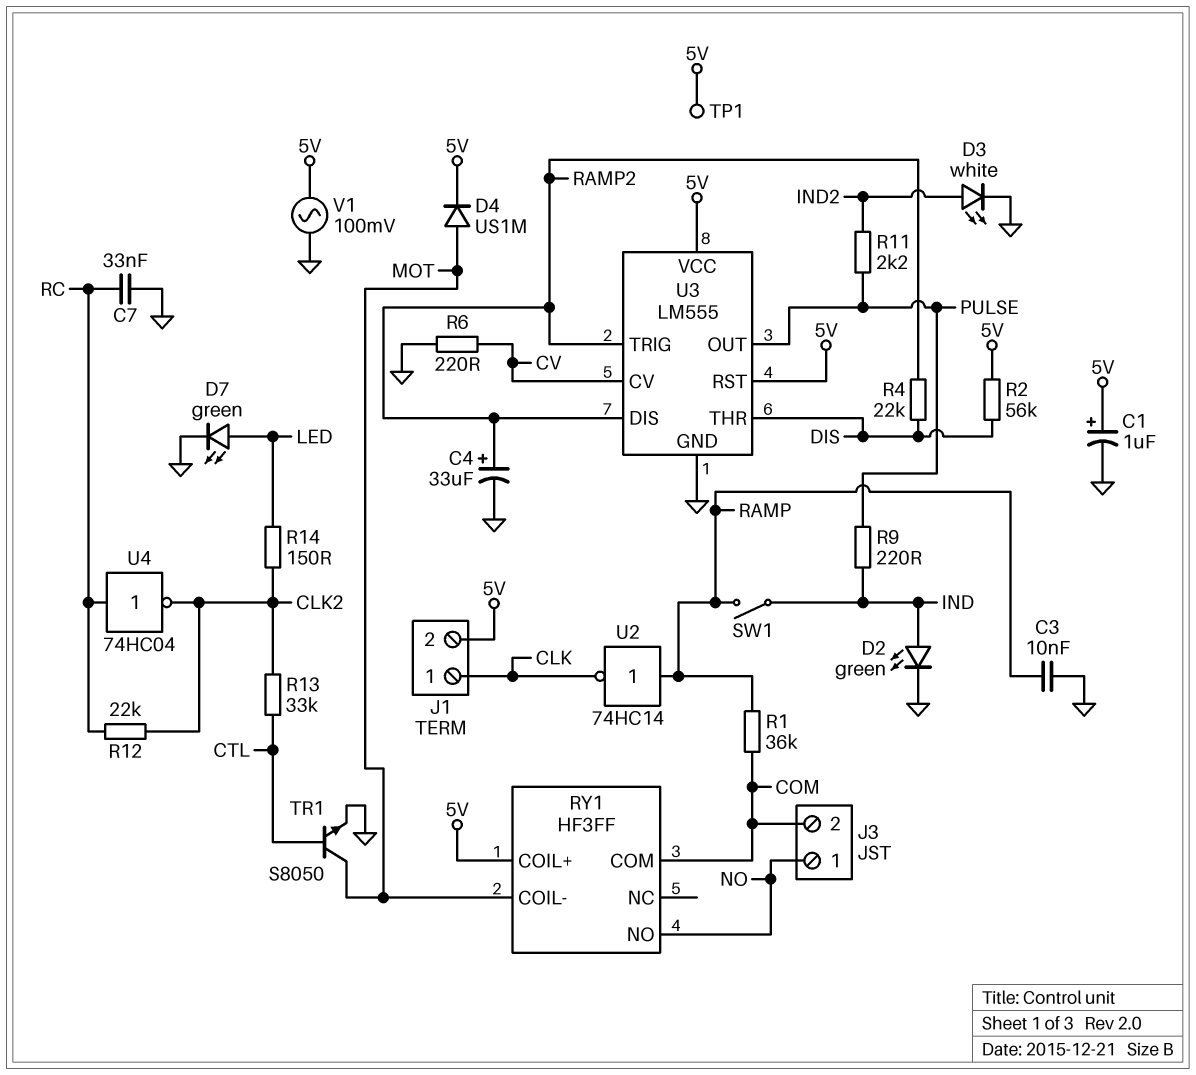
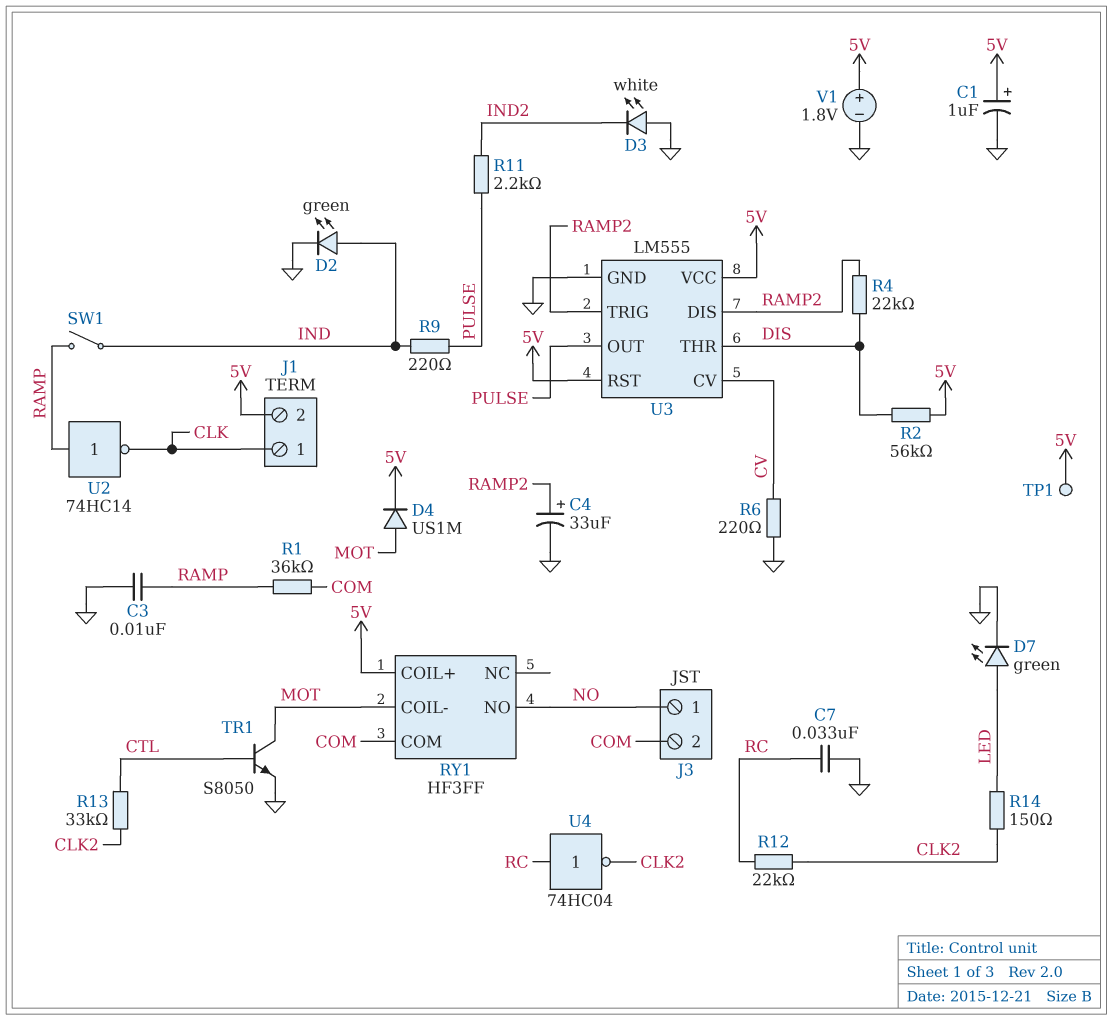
D3: LED white (A IND2, K GND) -> LED white (A GND, K IND2)
V1: AC 100mV (5V, GND) -> 1.8V (plus 5V, minus GND)

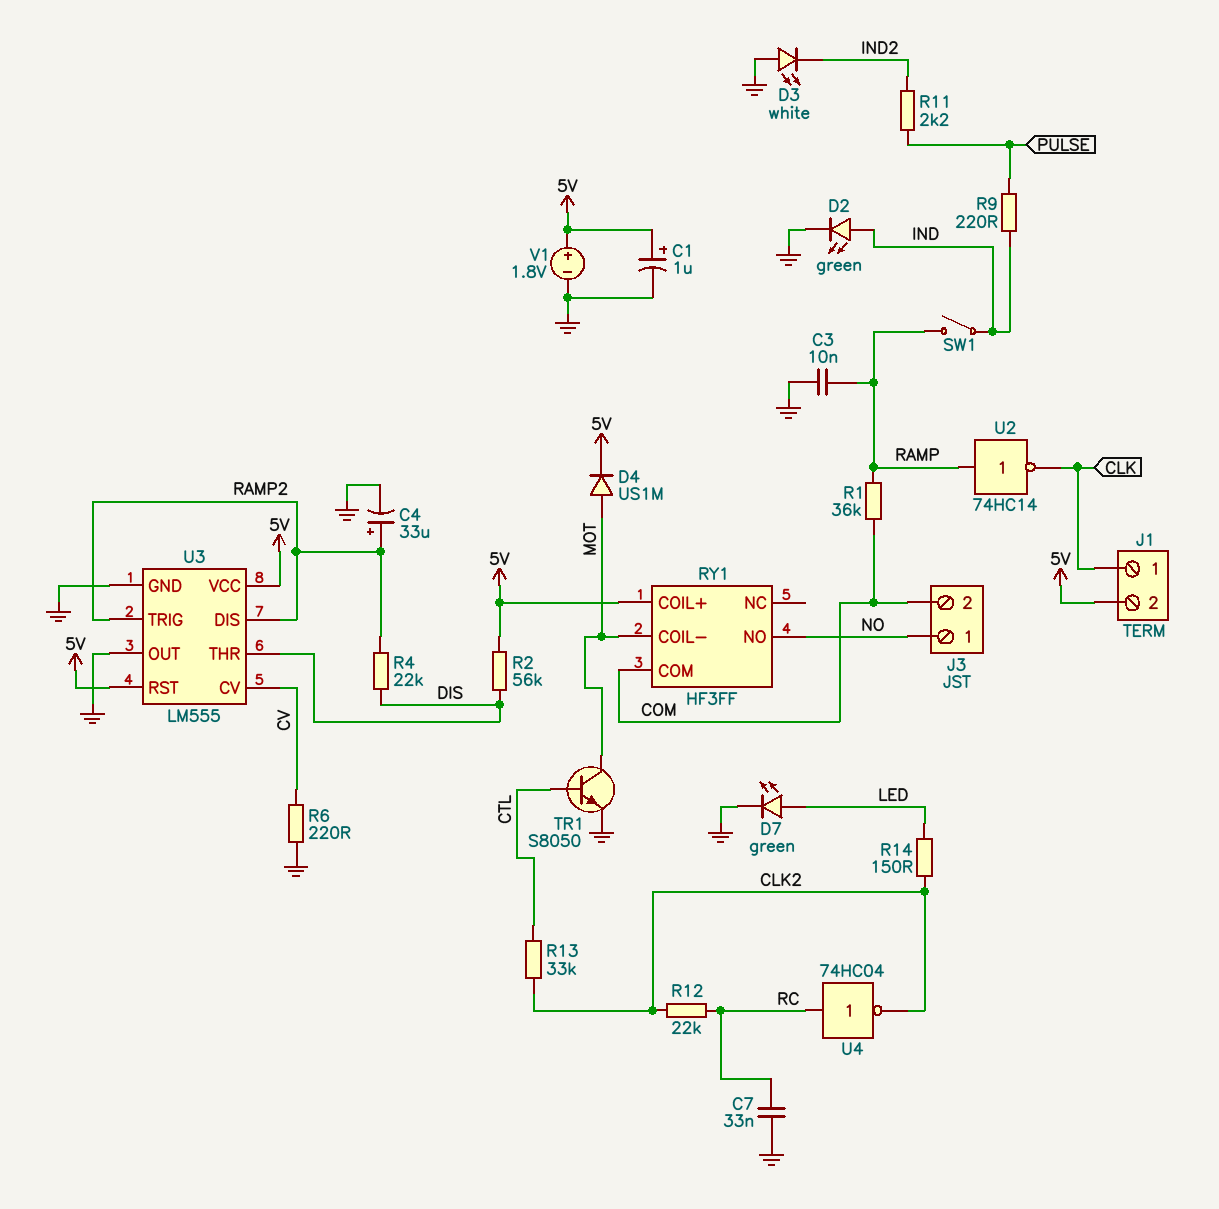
TP1: test point (5V) -> none
U3 pin OUT: PULSE -> GND

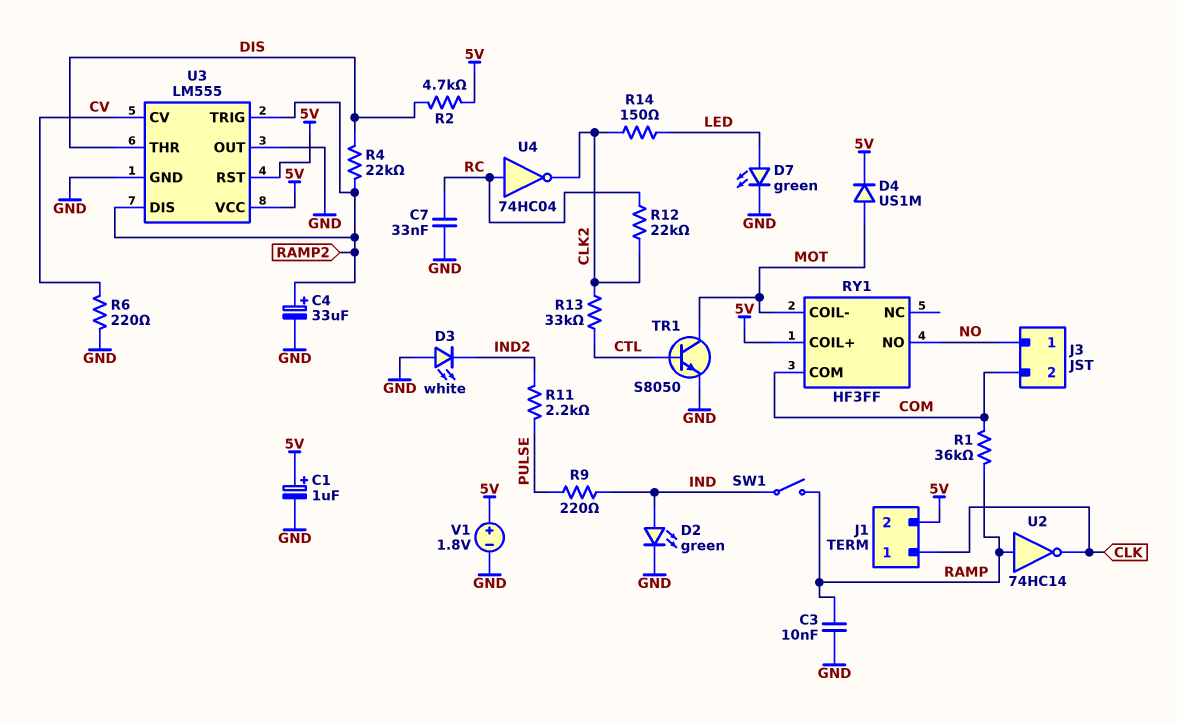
R2: 56k (5V, DIS) -> 4.7k (5V, DIS)

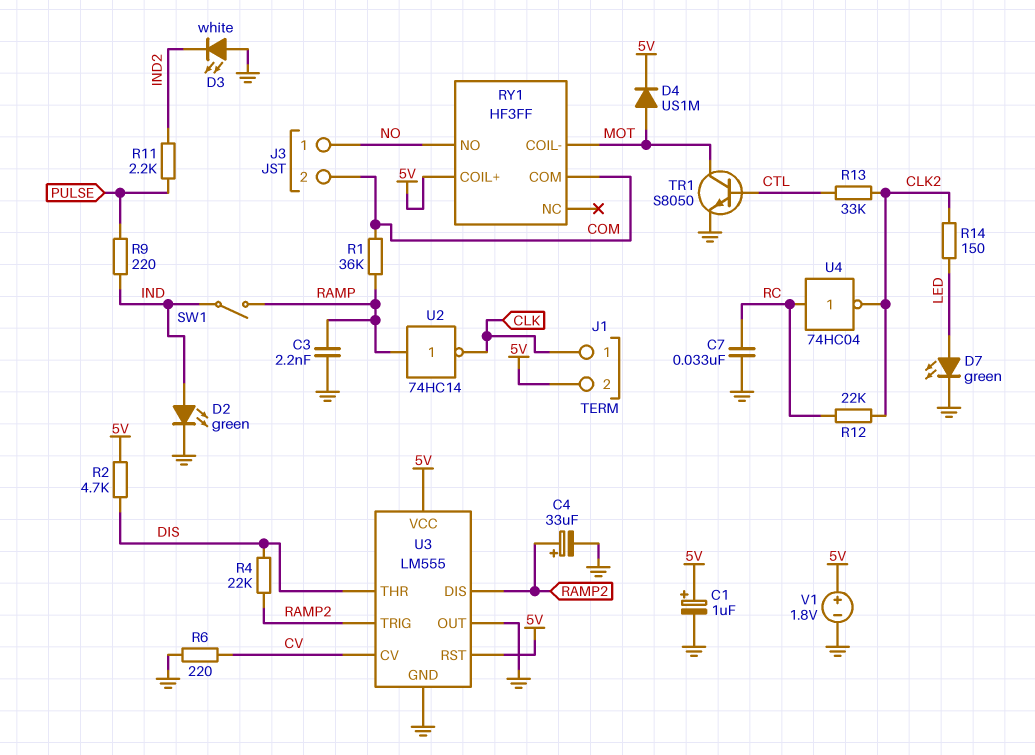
C3: 10nF (GND, RAMP) -> 2.2nF (GND, RAMP)

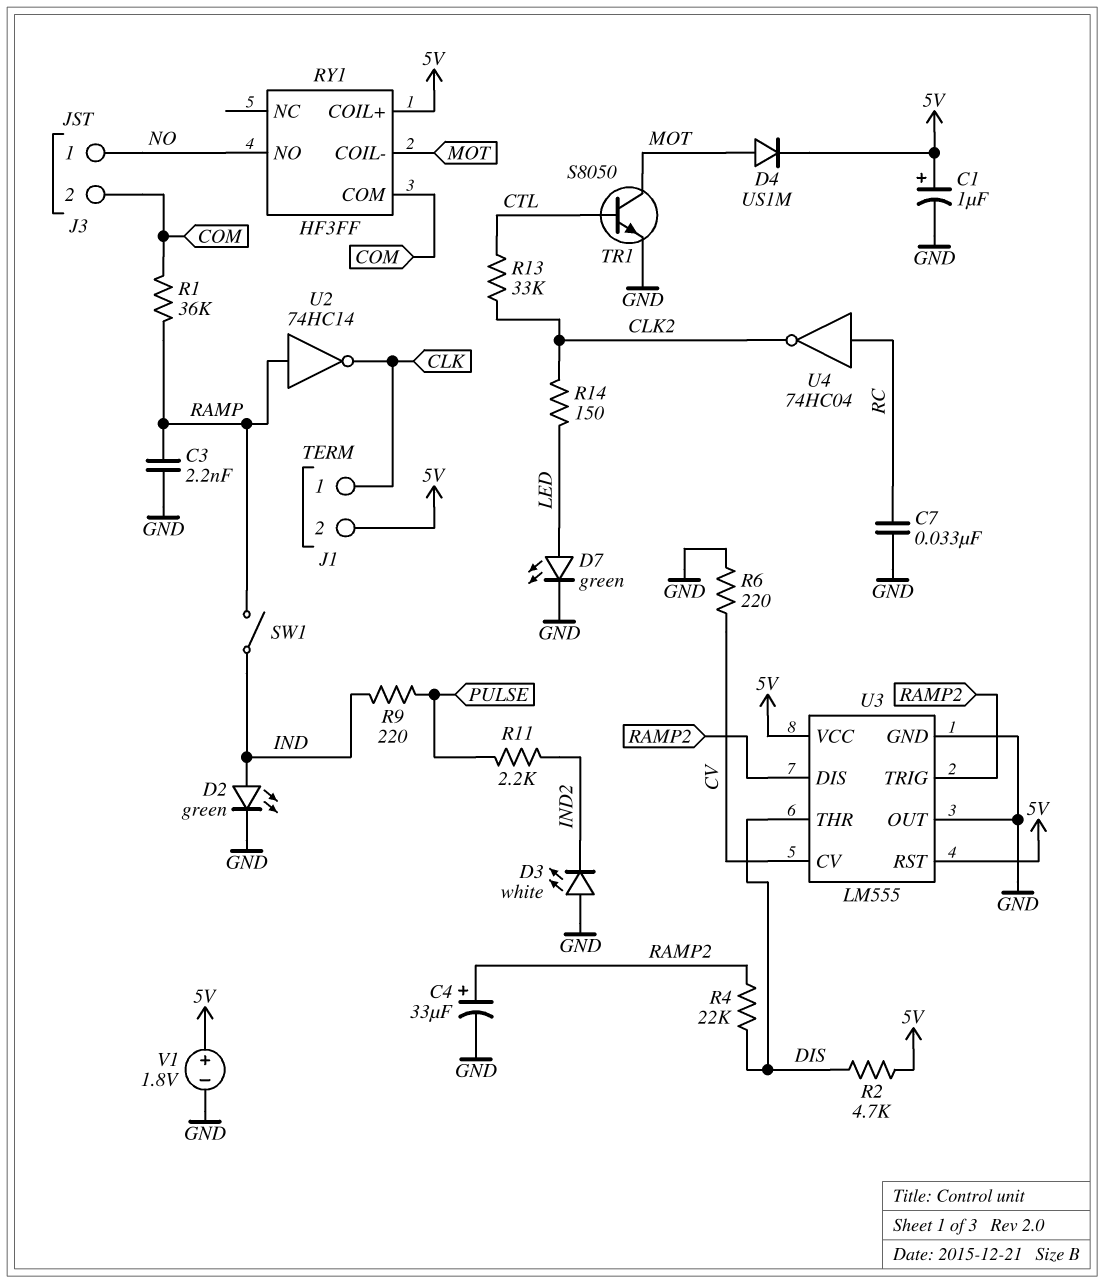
R12: 22k (CLK2, RC) -> none

